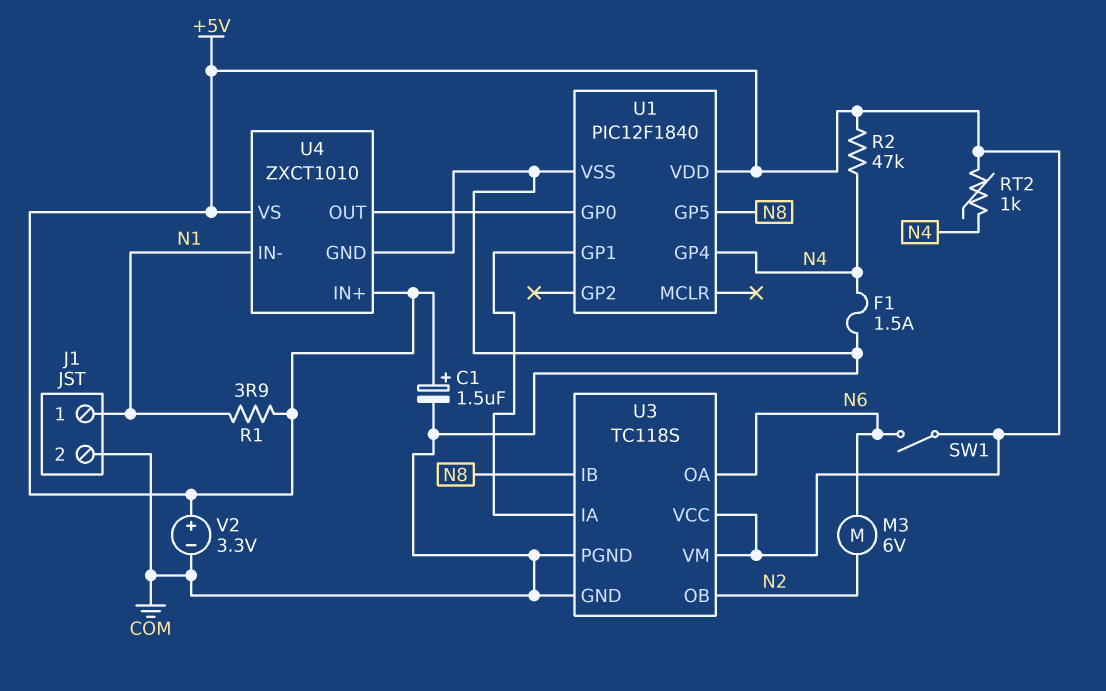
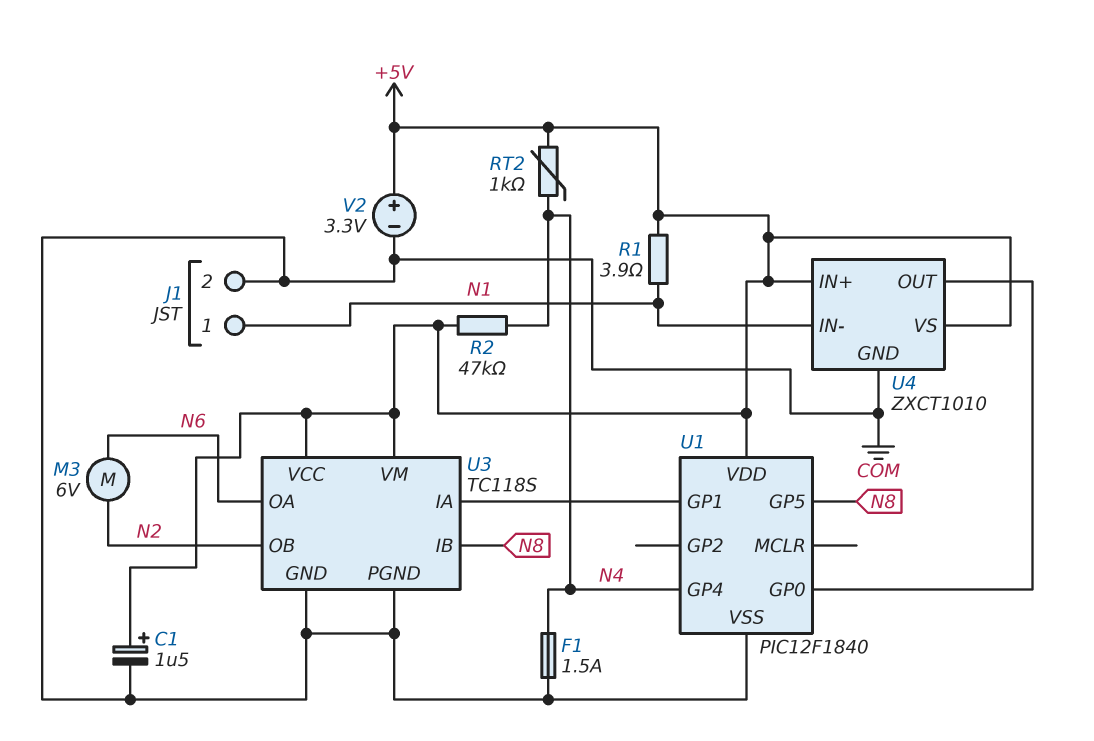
SW1: switch (+5V, N6) -> none

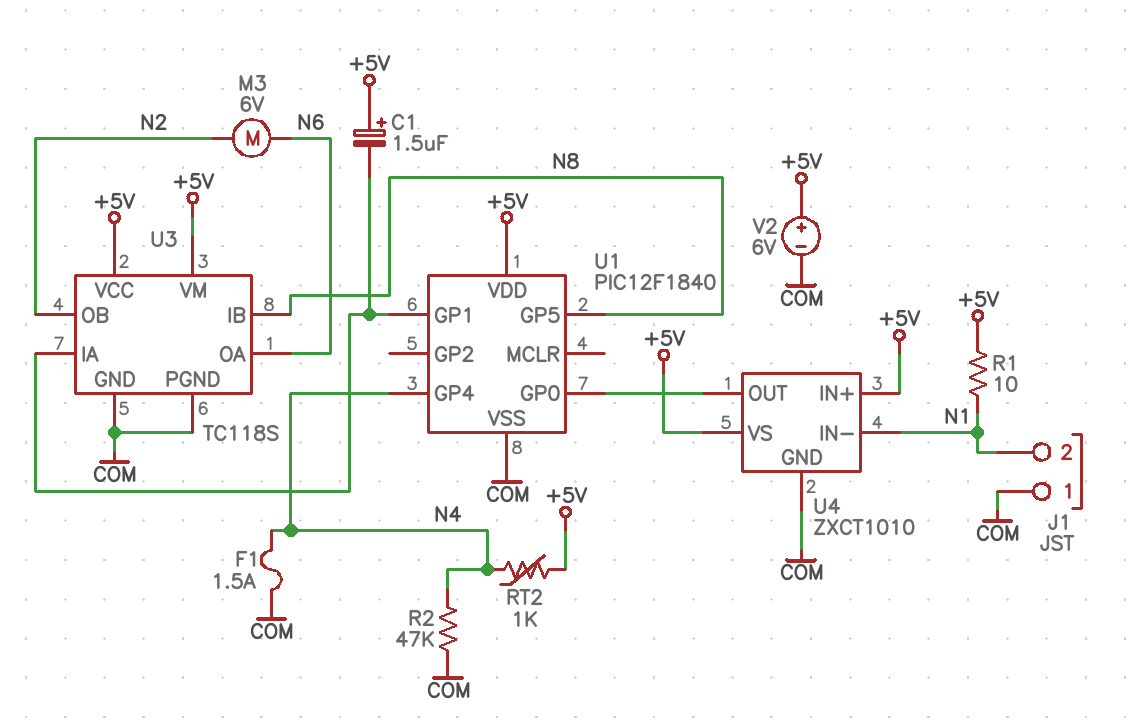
C1: 1.5uF (plus +5V, minus COM) -> 1.5uF (plus +5V, minus U1/GP1)
J1 pin 1: N1 -> COM
J1 pin 2: COM -> N1
R1: 3.9 (+5V, N1) -> 10 (+5V, N1)
R2: 47k (+5V, N4) -> 47k (COM, N4)
V2: 3.3V (plus +5V, minus COM) -> 6V (plus +5V, minus COM)

